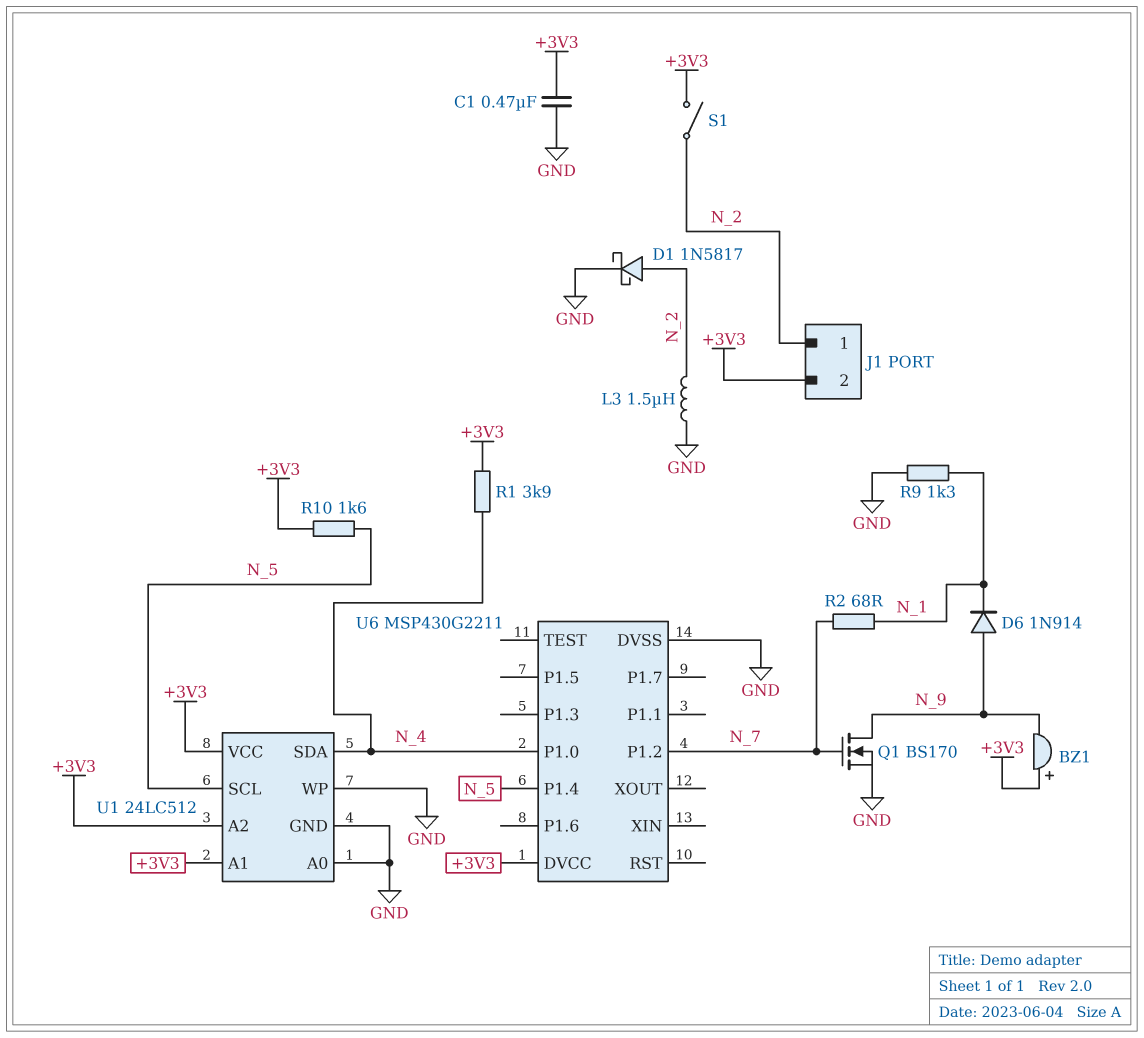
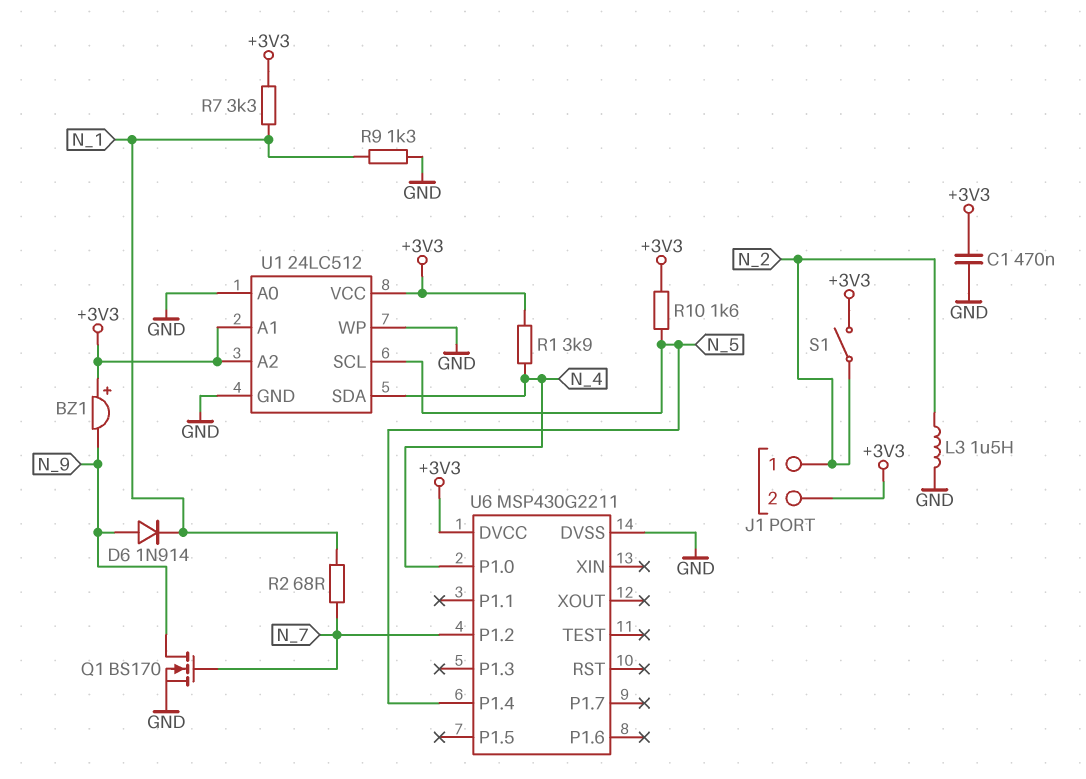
D1: schottky 1N5817 (A N_2, K GND) -> none
R7: none -> 3.3k (+3V3, N_1)

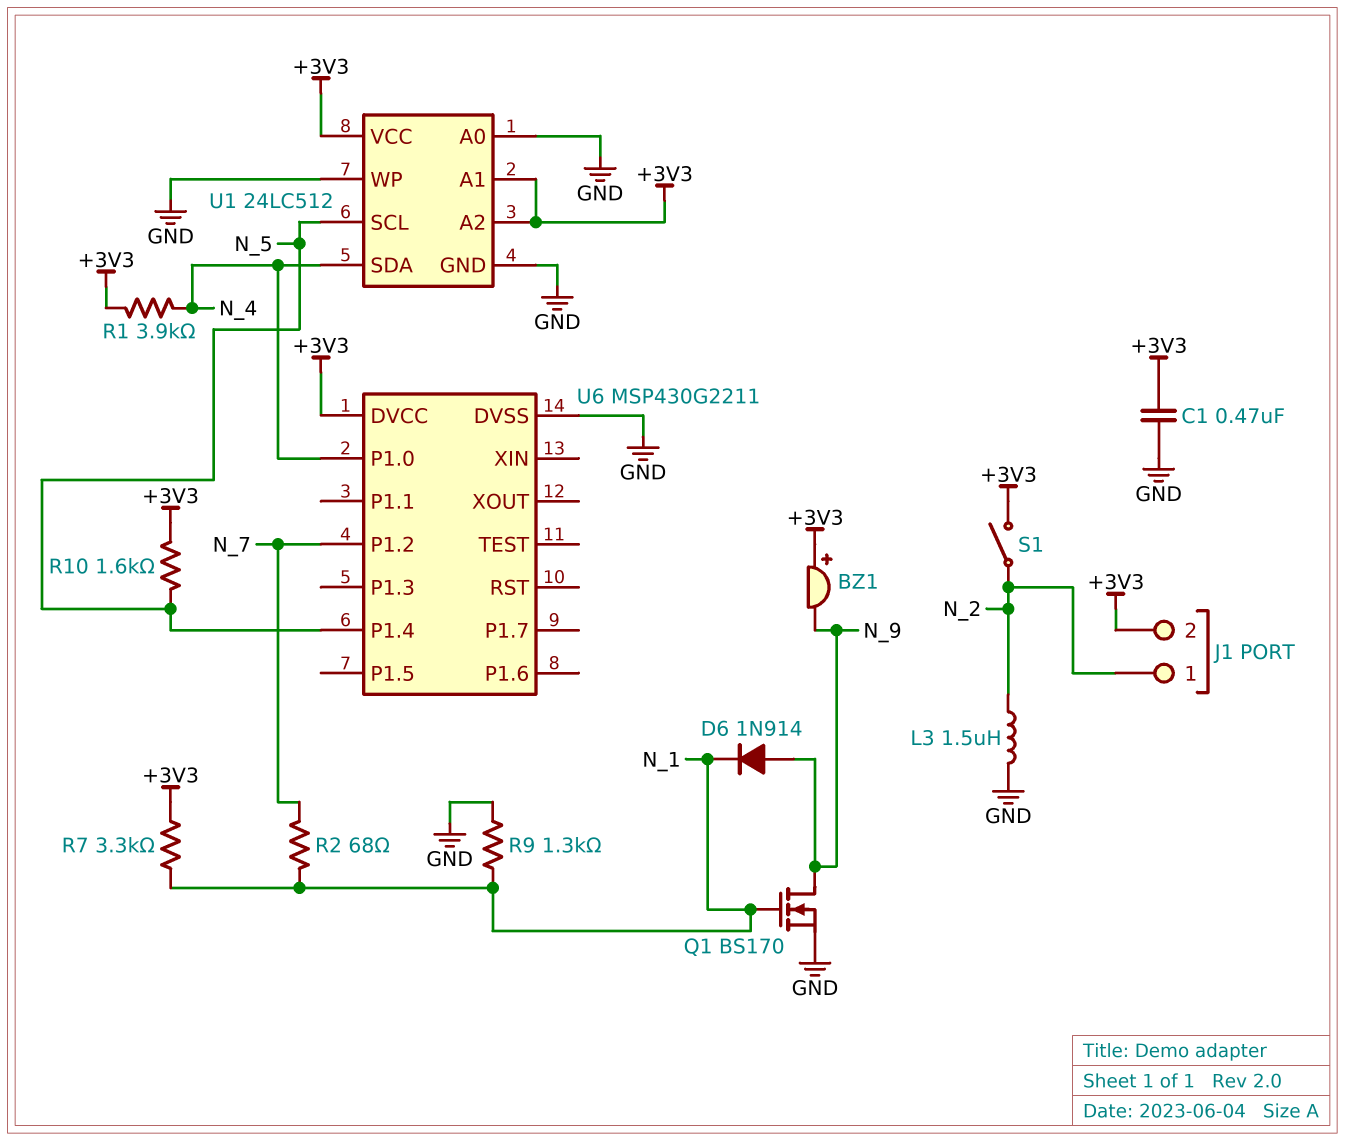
Q1: NMOS BS170 (G N_7, D N_9, S GND) -> NMOS BS170 (G N_1, D N_9, S GND)

